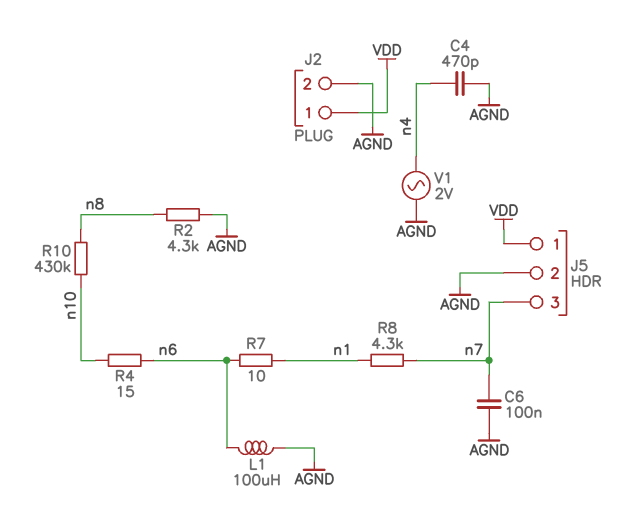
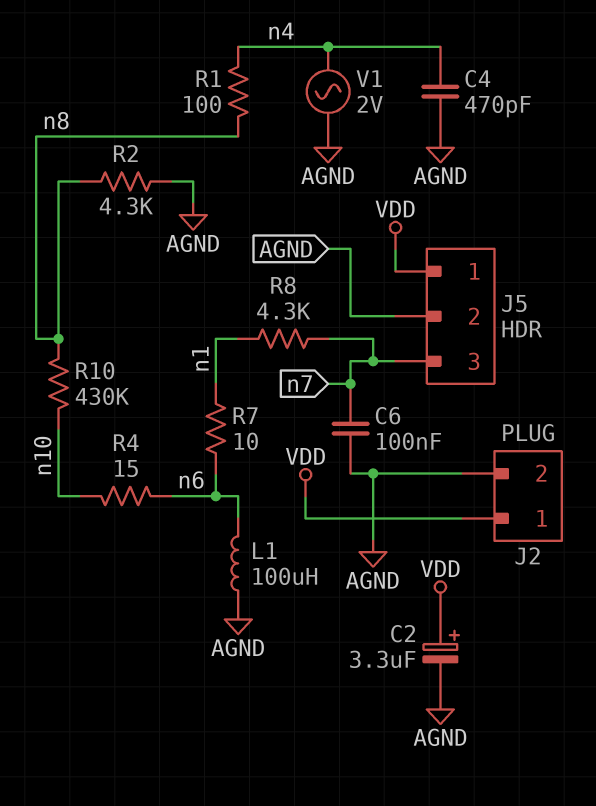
C2: none -> 3.3uF (plus VDD, minus AGND)
R1: none -> 100 (n4, n8)

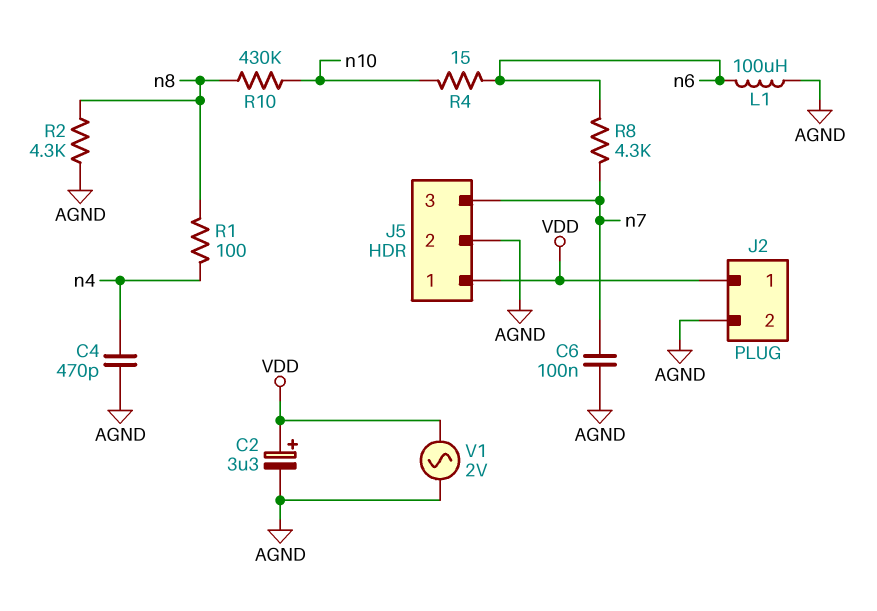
R7: 10 (n1, n6) -> none
R8: 4.3k (n1, n7) -> 4.3k (n6, n7)
V1: AC 2V (AGND, n4) -> AC 2V (AGND, VDD)

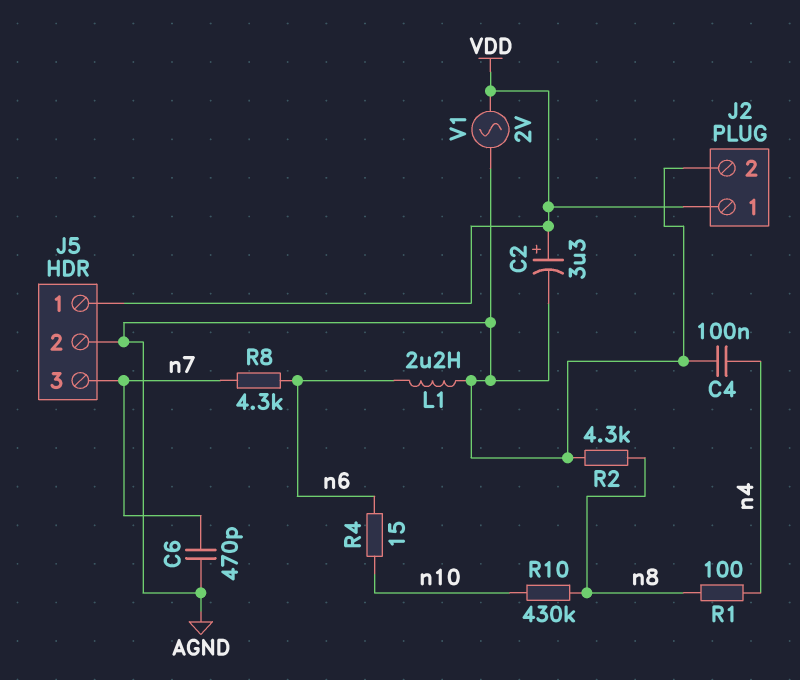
C4: 470pF (AGND, n4) -> 100nF (AGND, n4)
C6: 100nF (AGND, n7) -> 470pF (AGND, n7)
L1: 100uH (AGND, n6) -> 2.2uH (AGND, n6)

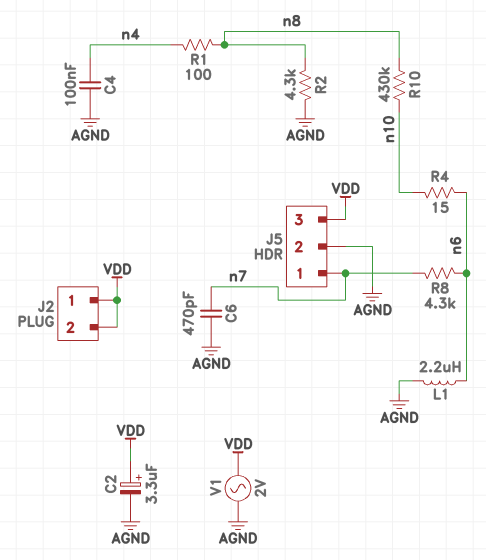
J2 pin 2: AGND -> VDD
J5 pin 1: VDD -> n7
J5 pin 3: n7 -> VDD

